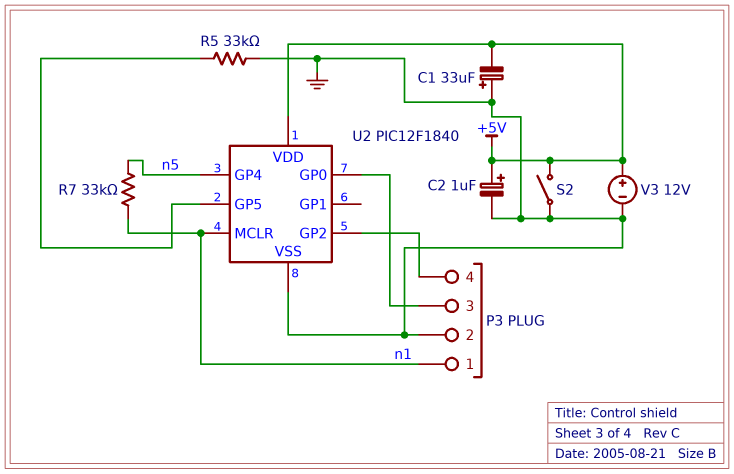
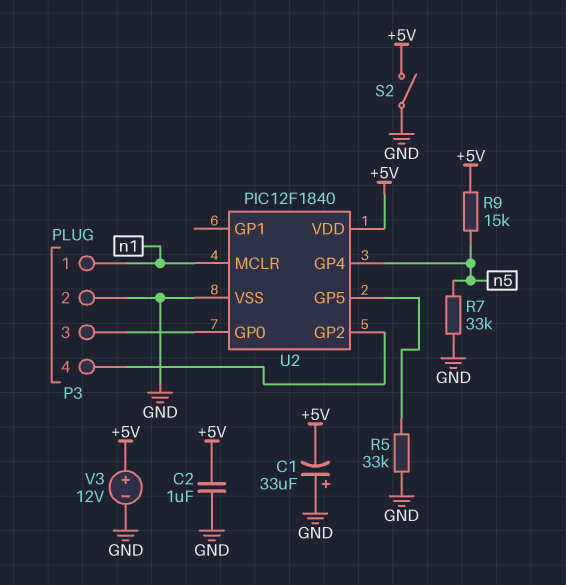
C2: 1uF (plus +5V, minus GND) -> 1uF (+5V, GND)
R7: 33k (n1, n5) -> 33k (GND, n5)
R9: none -> 15k (+5V, n5)

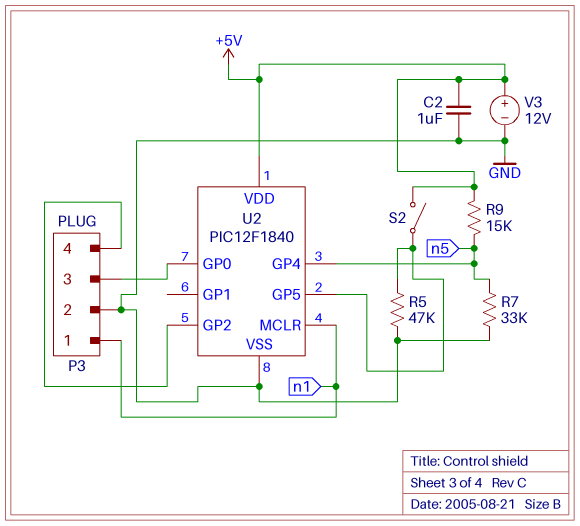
C1: 33uF (plus GND, minus +5V) -> none
R5: 33k (GND, U2/GP5) -> 47k (GND, U2/GP5)
S2: switch (+5V, GND) -> switch (+5V, U2/GP5)

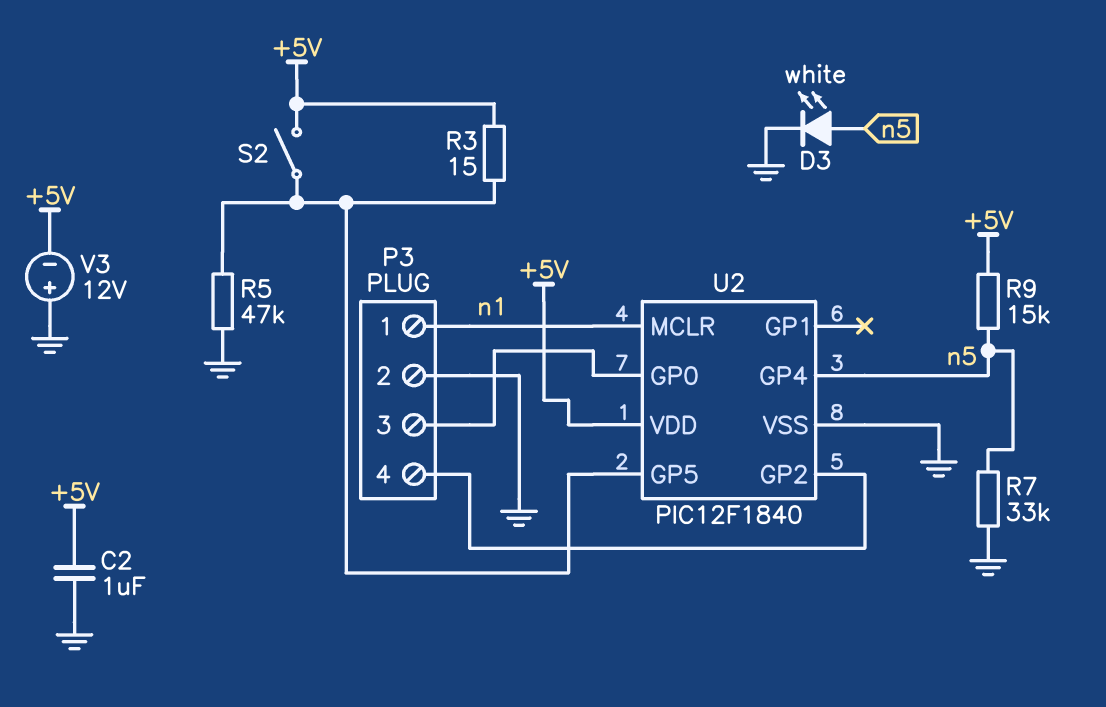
D3: none -> LED white (A n5, K GND)
R3: none -> 15 (+5V, U2/GP5)
V3: 12V (plus +5V, minus GND) -> 12V (plus GND, minus +5V)

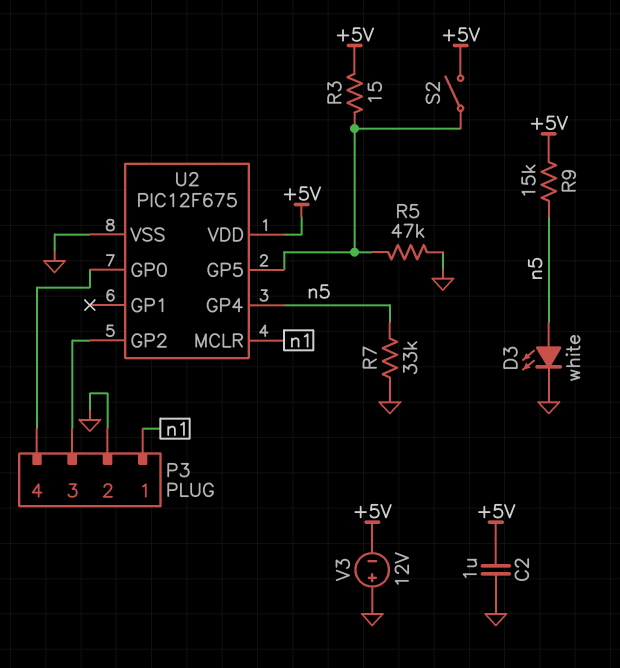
U2: PIC12F1840 -> PIC12F675
U2 pin GP0: P3/3 -> P3/4
U2 pin GP2: P3/4 -> P3/3

